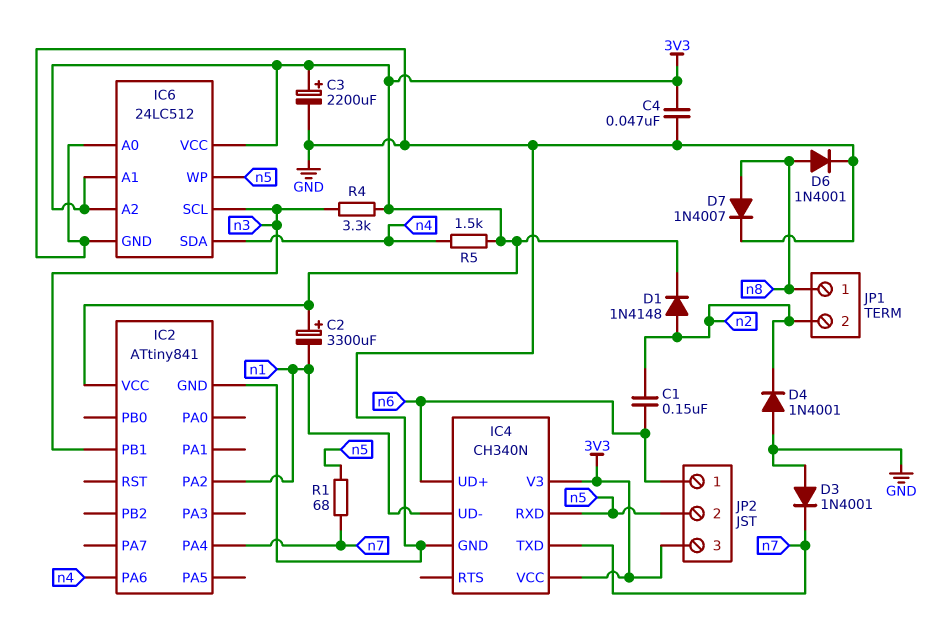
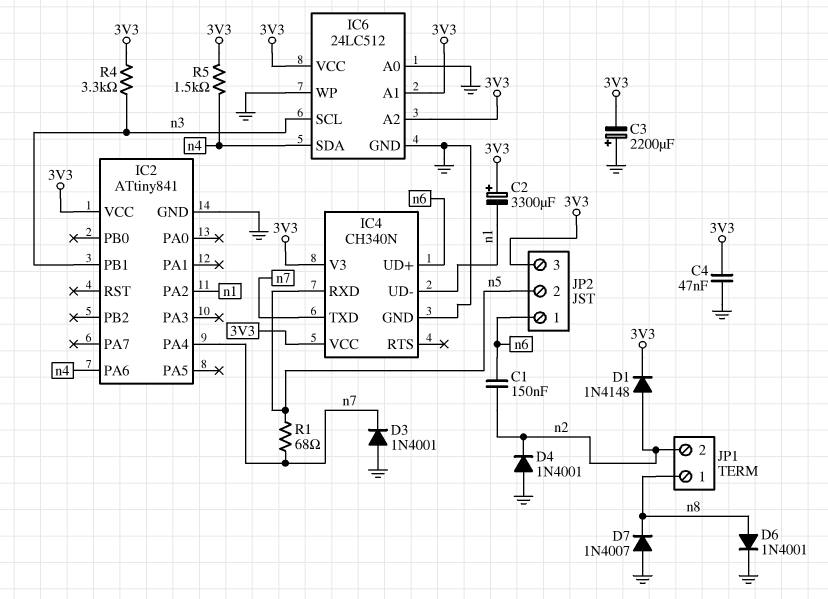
C3: 2200uF (plus 3V3, minus GND) -> 2200uF (plus GND, minus 3V3)
D7: diode 1N4007 (A n8, K GND) -> diode 1N4007 (A GND, K n8)
IC6 pin WP: n5 -> GND

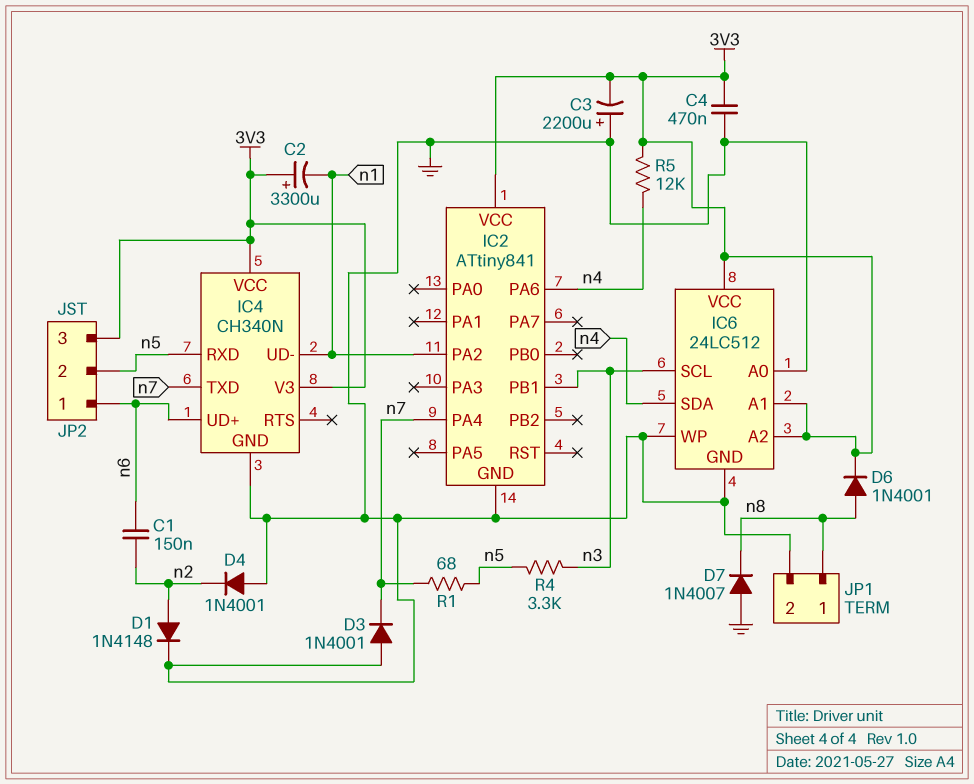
C4: 47nF (3V3, GND) -> 470nF (3V3, GND)
D1: diode 1N4148 (A n2, K 3V3) -> diode 1N4148 (A n2, K GND)
D6: diode 1N4001 (A n8, K GND) -> diode 1N4001 (A n8, K 3V3)
JP1 pin 2: n2 -> GND
R4: 3.3k (3V3, n3) -> 3.3k (n3, n5)
R5: 1.5k (3V3, n4) -> 12k (3V3, n4)

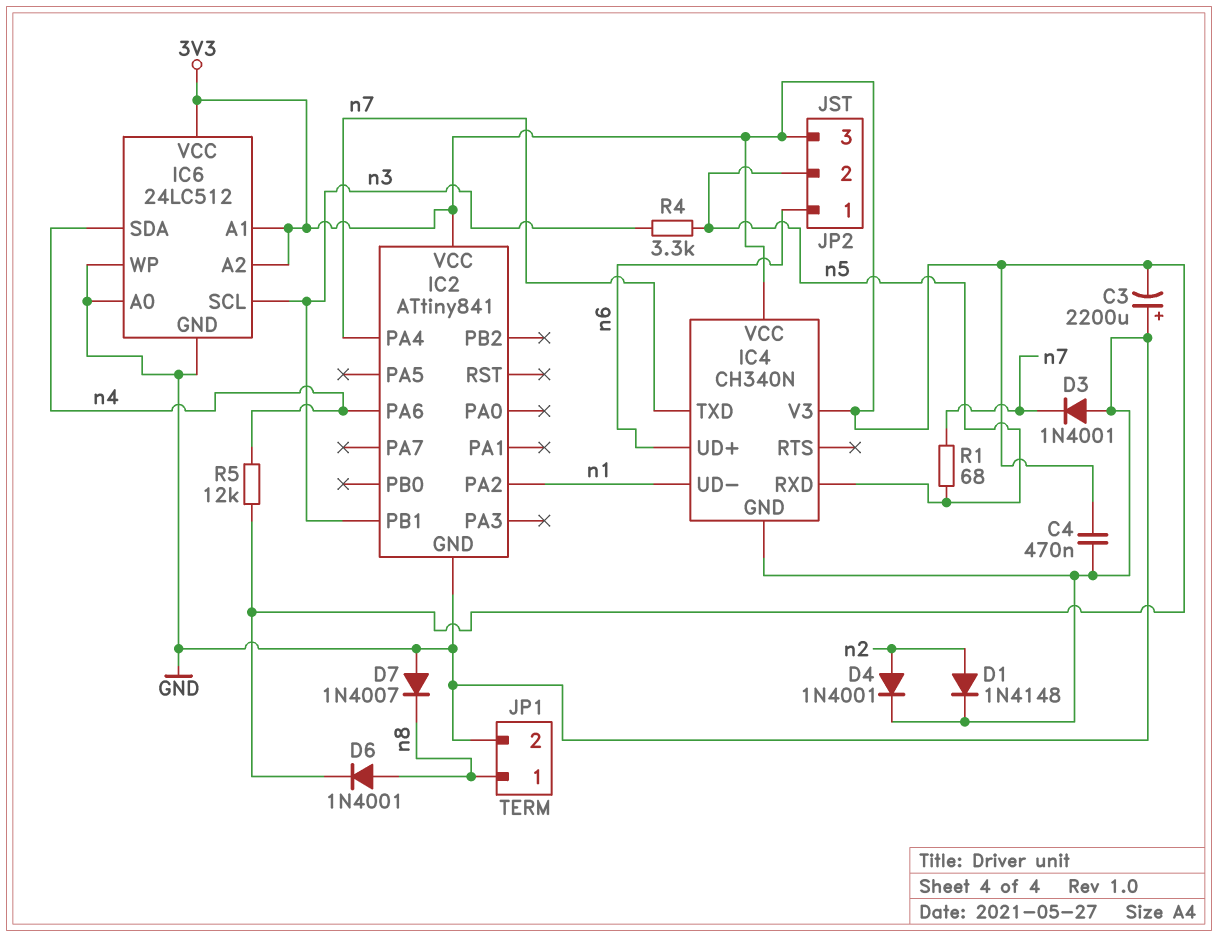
C1: 150nF (n2, n6) -> none
C2: 3300uF (plus 3V3, minus n1) -> none
D4: diode 1N4001 (A GND, K n2) -> diode 1N4001 (A n2, K GND)

